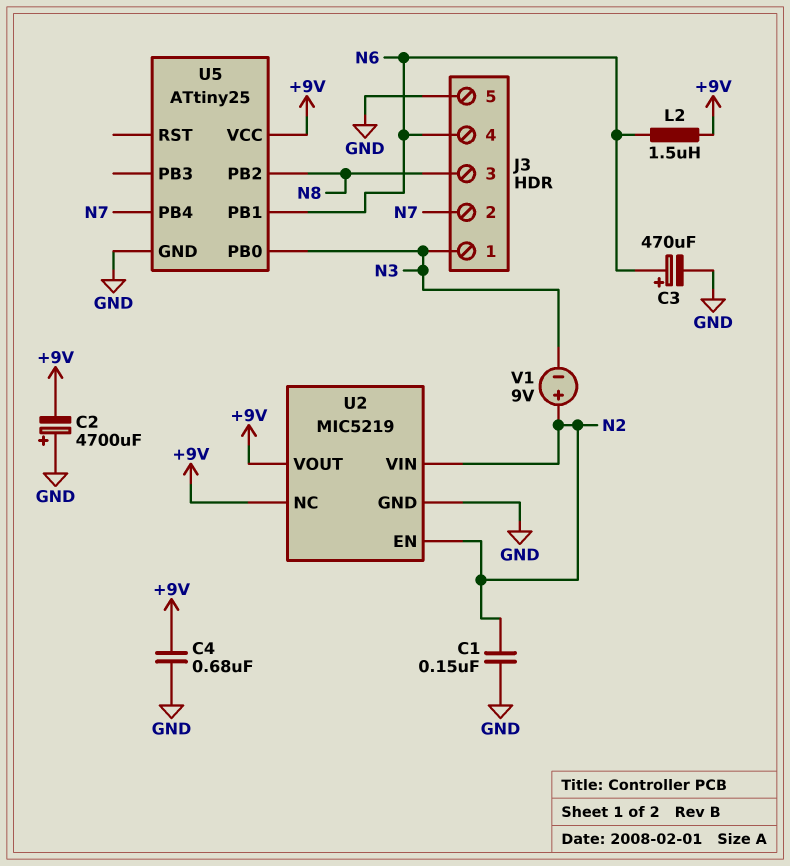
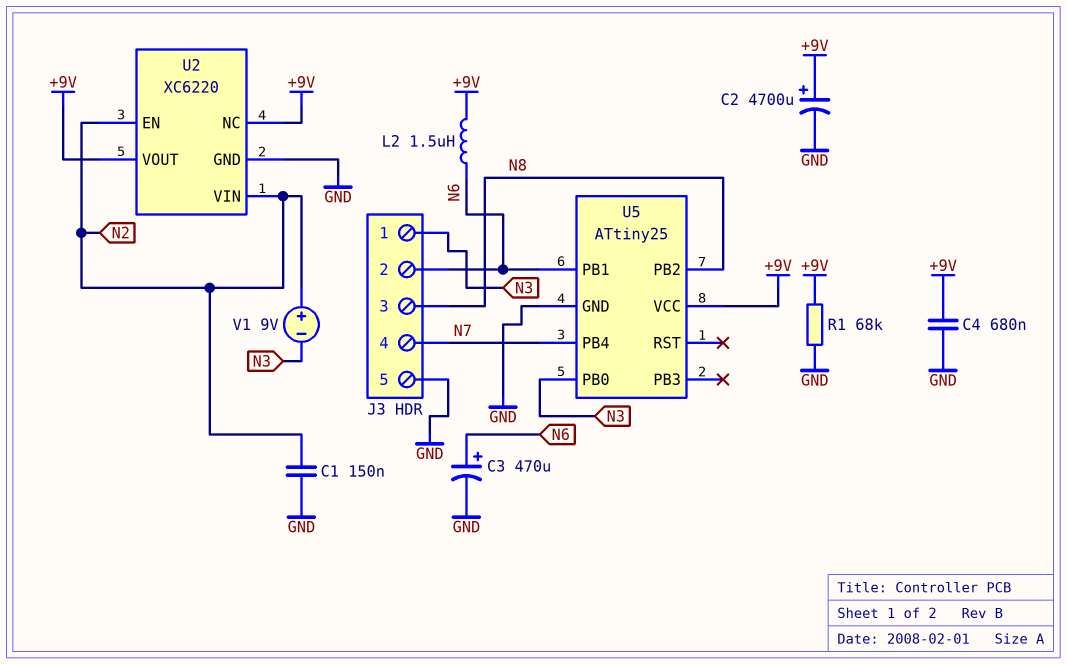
C2: 4700uF (plus GND, minus +9V) -> 4700uF (plus +9V, minus GND)
J3 pin 2: N7 -> N6
J3 pin 4: N6 -> N7
R1: none -> 68k (+9V, GND)
U2: MIC5219 -> XC6220

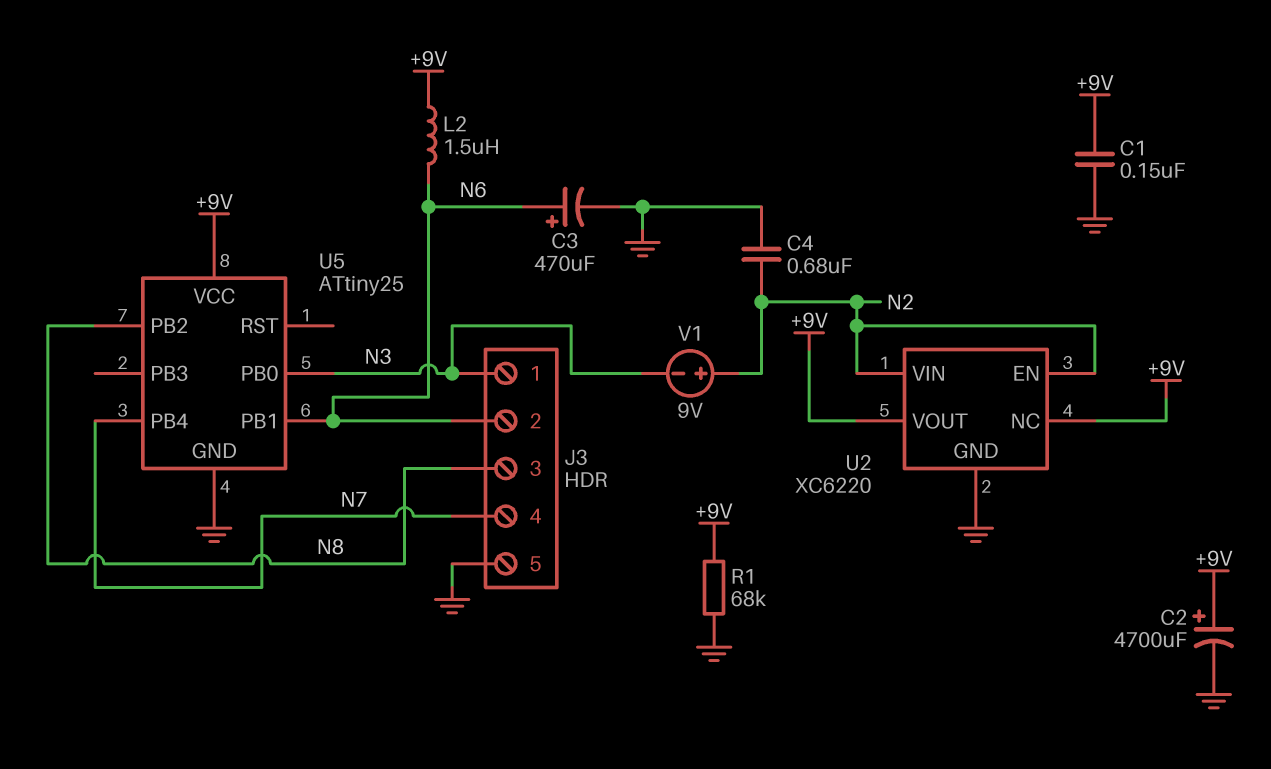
C1: 150nF (GND, N2) -> 150nF (+9V, GND)
C4: 680nF (+9V, GND) -> 680nF (GND, N2)

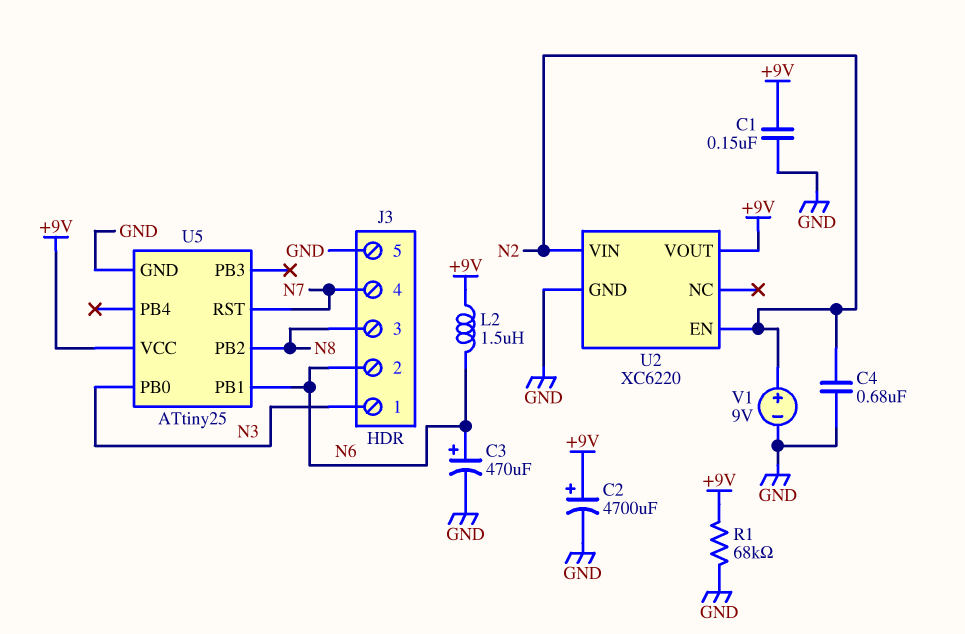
U2 pin NC: +9V -> none
U5 pin PB4: N7 -> none
U5 pin RST: none -> N7
V1: 9V (plus N2, minus N3) -> 9V (plus N2, minus GND)

